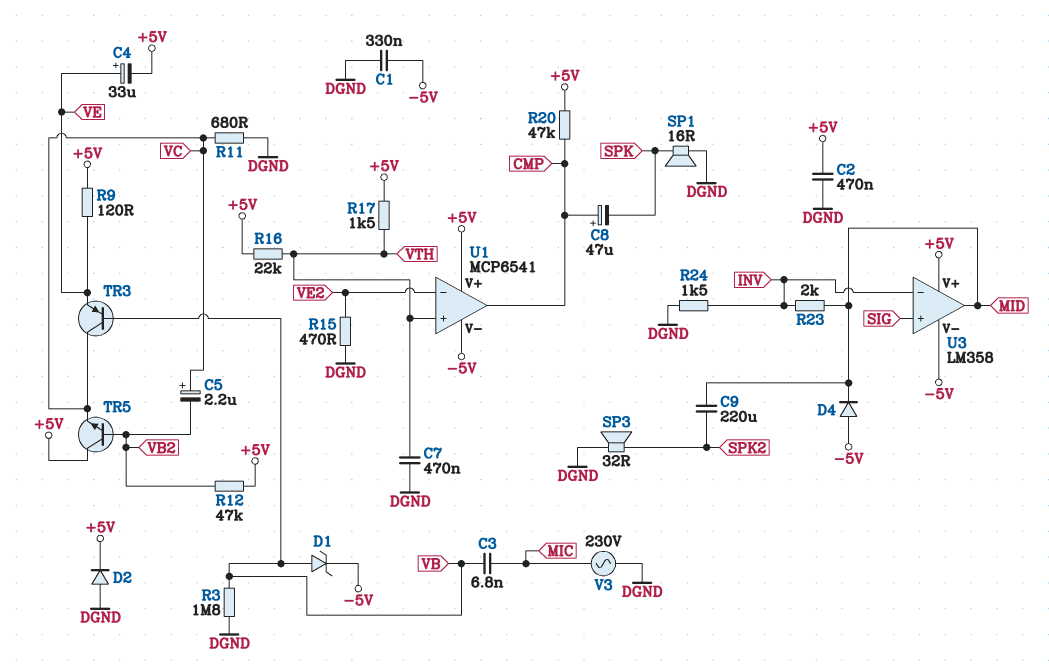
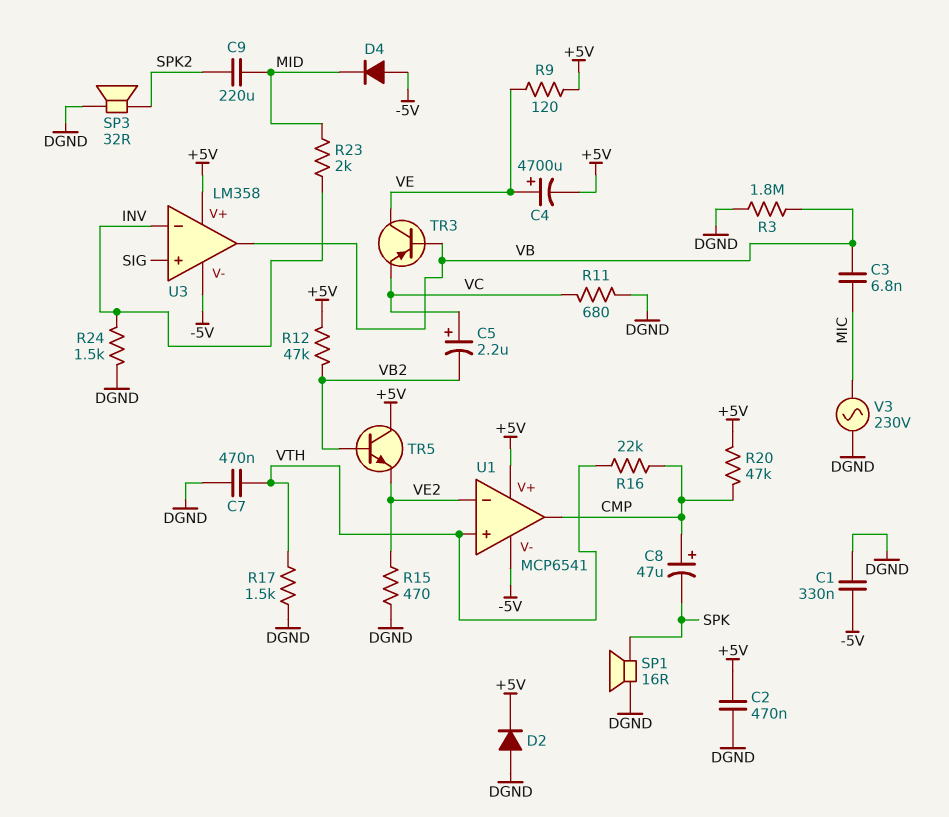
C4: 33uF (plus VE, minus +5V) -> 4700uF (plus VE, minus +5V)
D1: zener (A VB, K -5V) -> none
R16: 22k (+5V, VTH) -> 22k (CMP, VTH)
R17: 1.5k (+5V, VTH) -> 1.5k (DGND, VTH)
TR3: PNP (B VB, C VC, E VE) -> PNP (B VB, C VE, E VC)
TR5: NPN (B VB2, C +5V, E VC) -> NPN (B VB2, C +5V, E VE2)
U3 pin out: MID -> VB

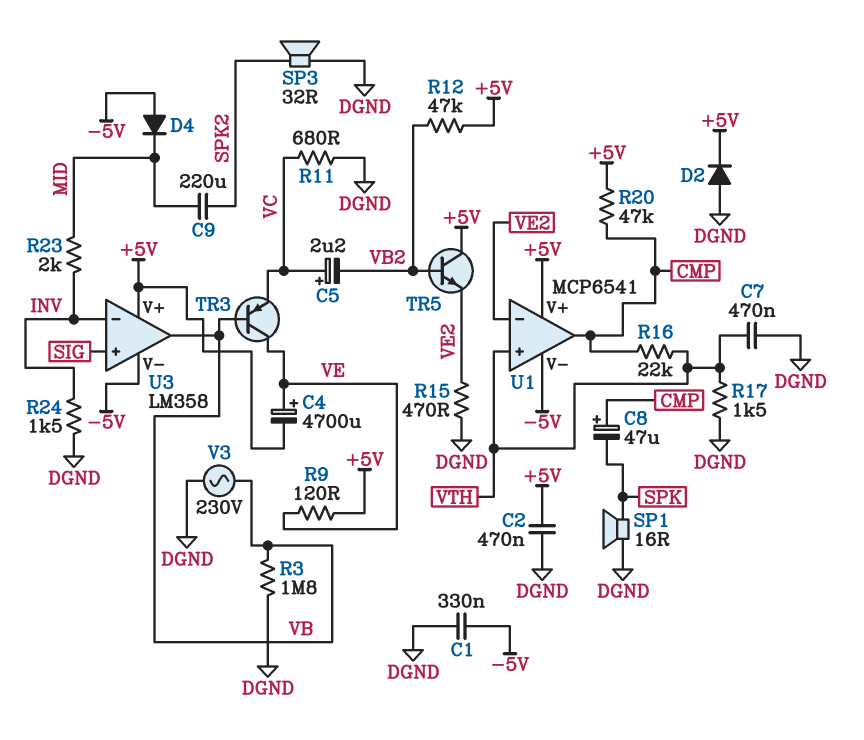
C3: 6.8nF (MIC, VB) -> none
V3: AC 230V (DGND, MIC) -> AC 230V (DGND, VB)

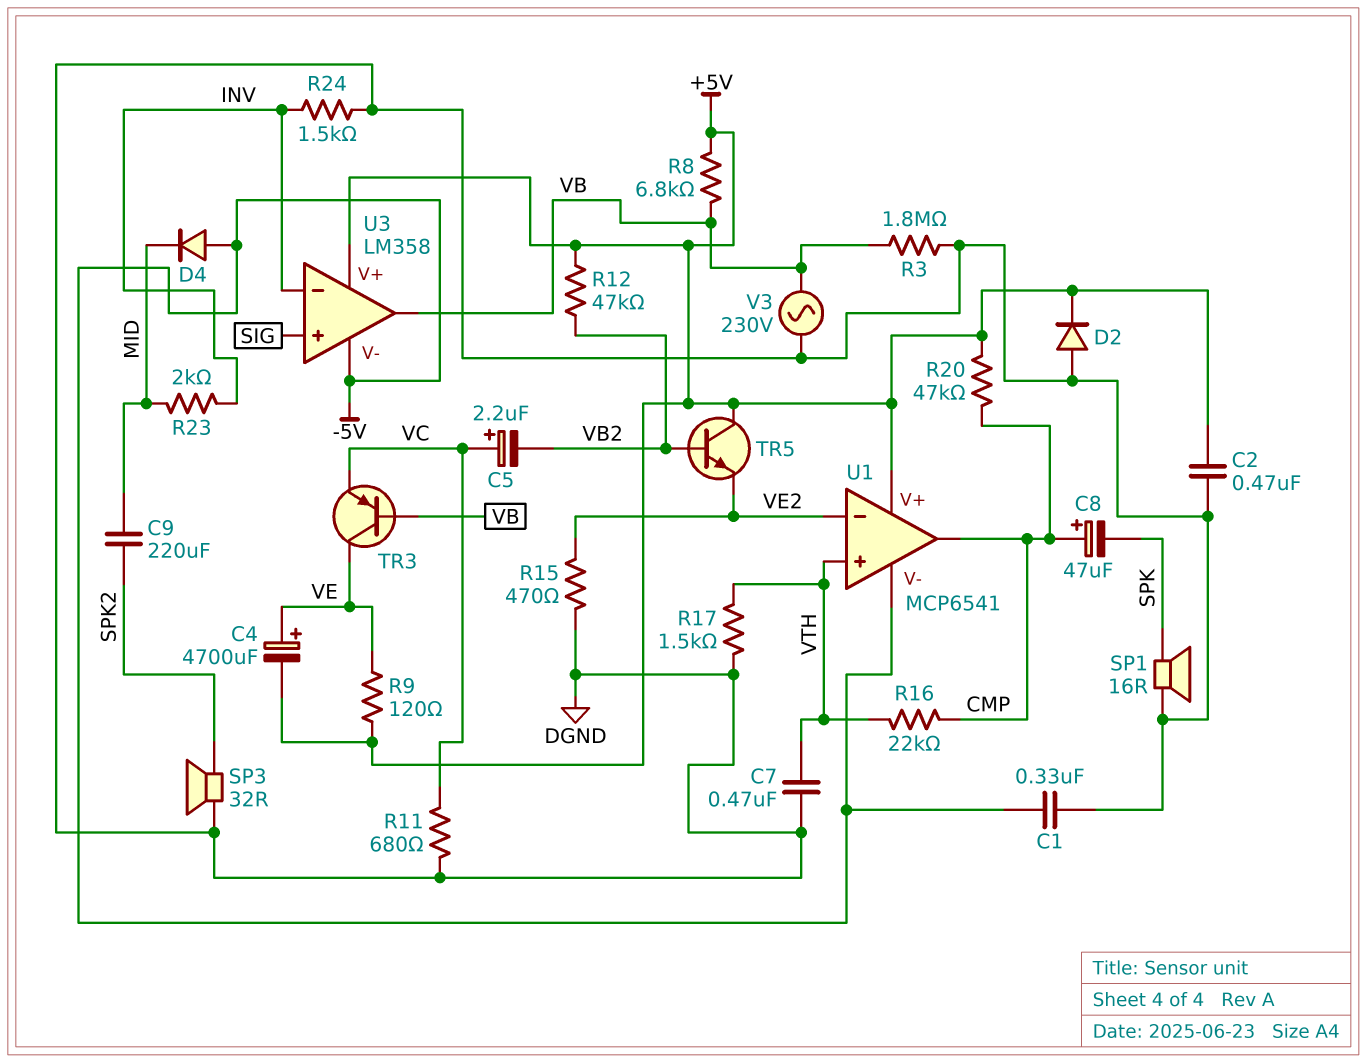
R8: none -> 6.8k (+5V, VB)

